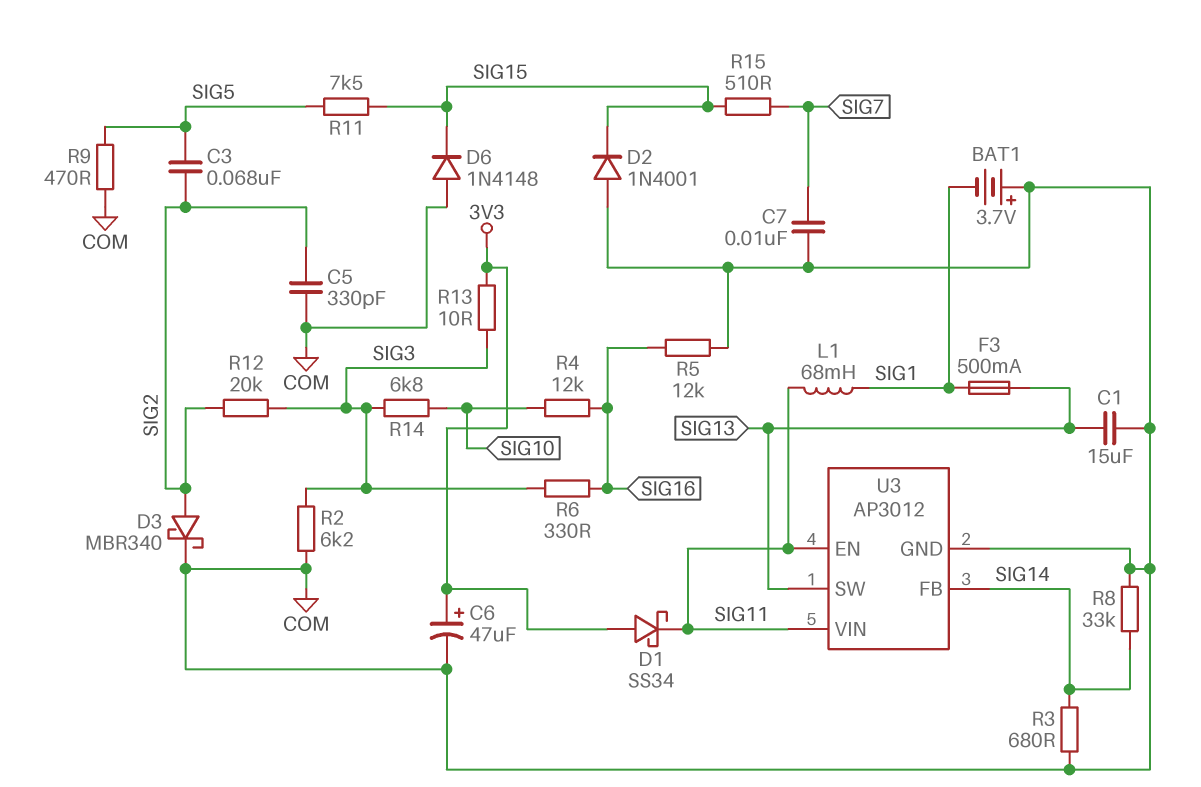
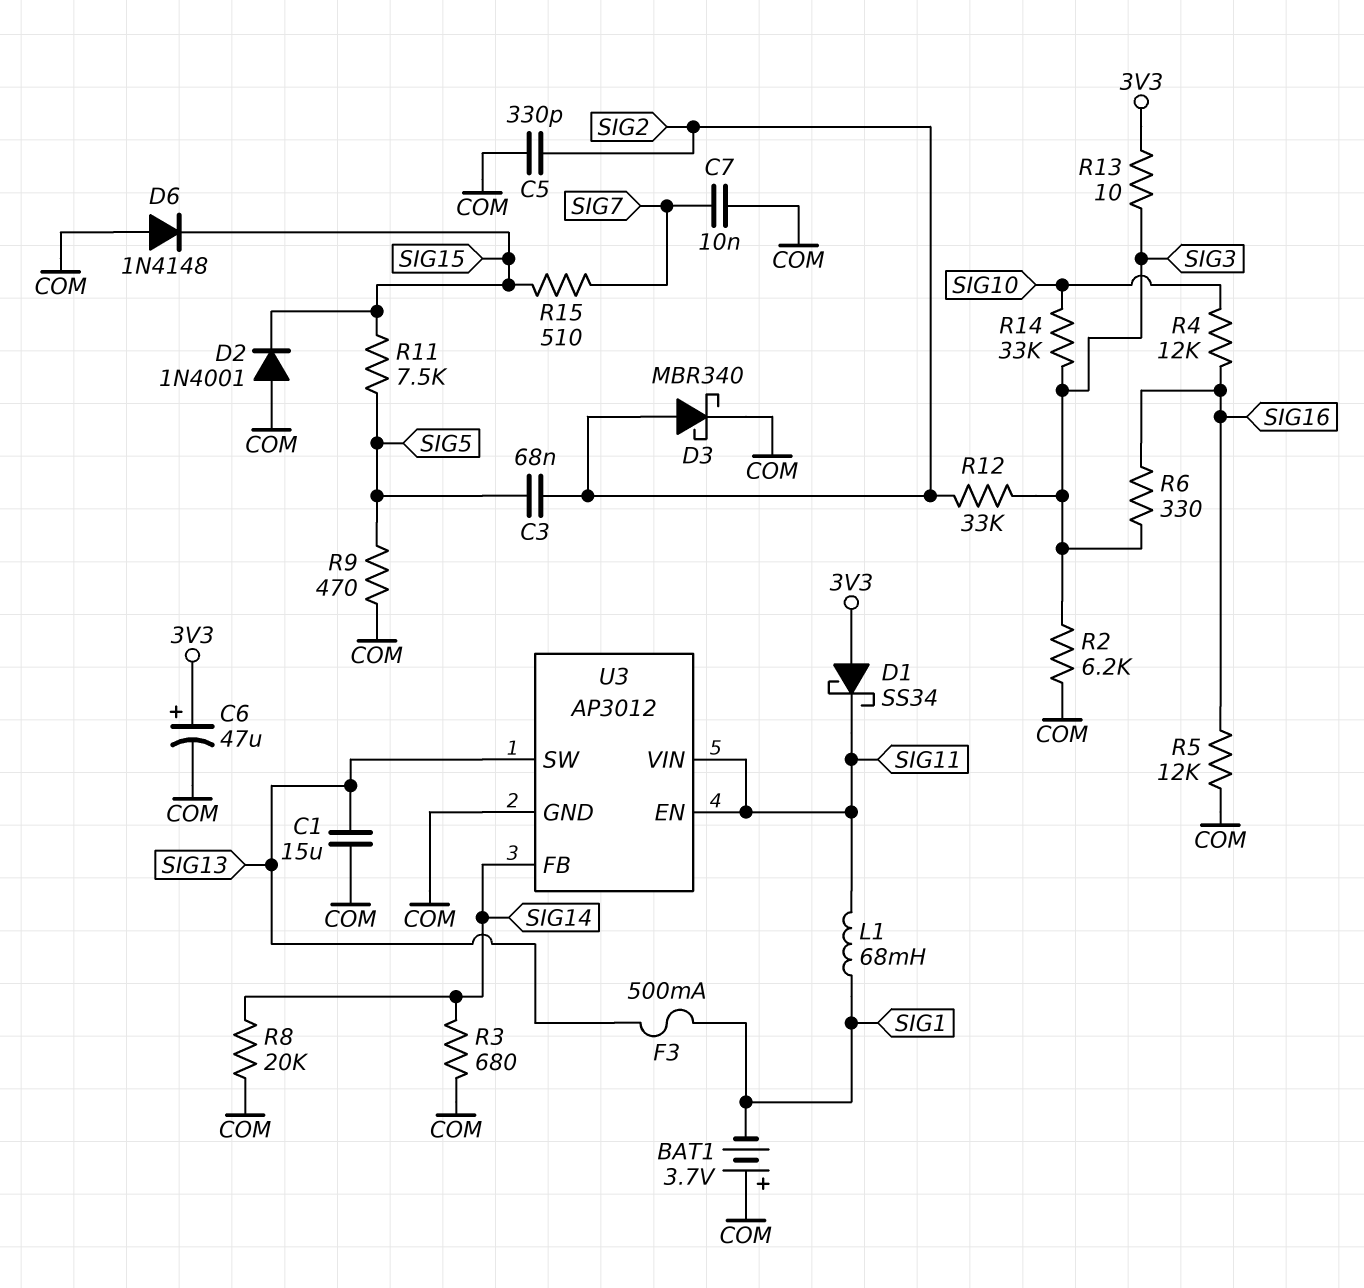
R8: 33k (COM, SIG14) -> 20k (COM, SIG14)
R12: 20k (SIG2, SIG3) -> 33k (SIG2, SIG3)
R14: 6.8k (SIG3, SIG10) -> 33k (SIG3, SIG10)

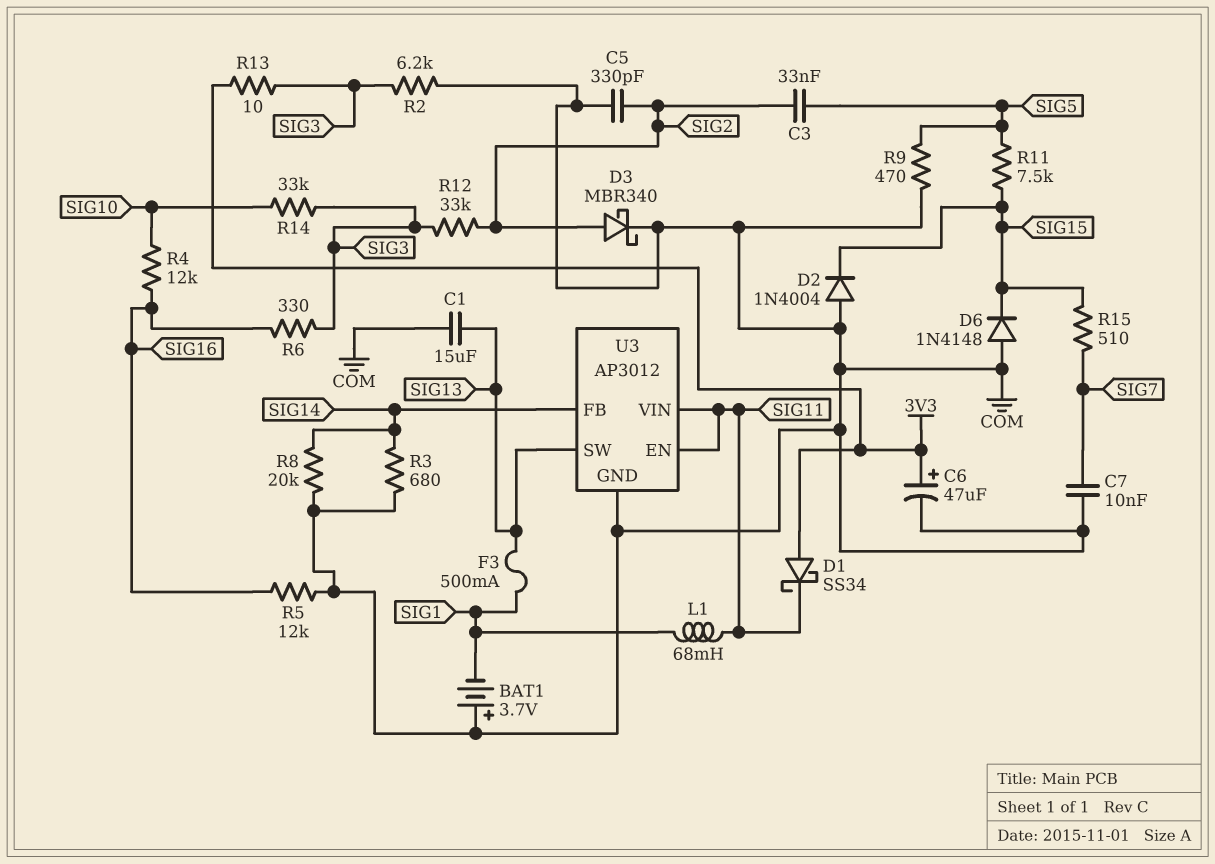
C3: 68nF (SIG2, SIG5) -> 33nF (SIG2, SIG5)
D2: diode 1N4001 (A COM, K SIG15) -> diode 1N4004 (A COM, K SIG15)

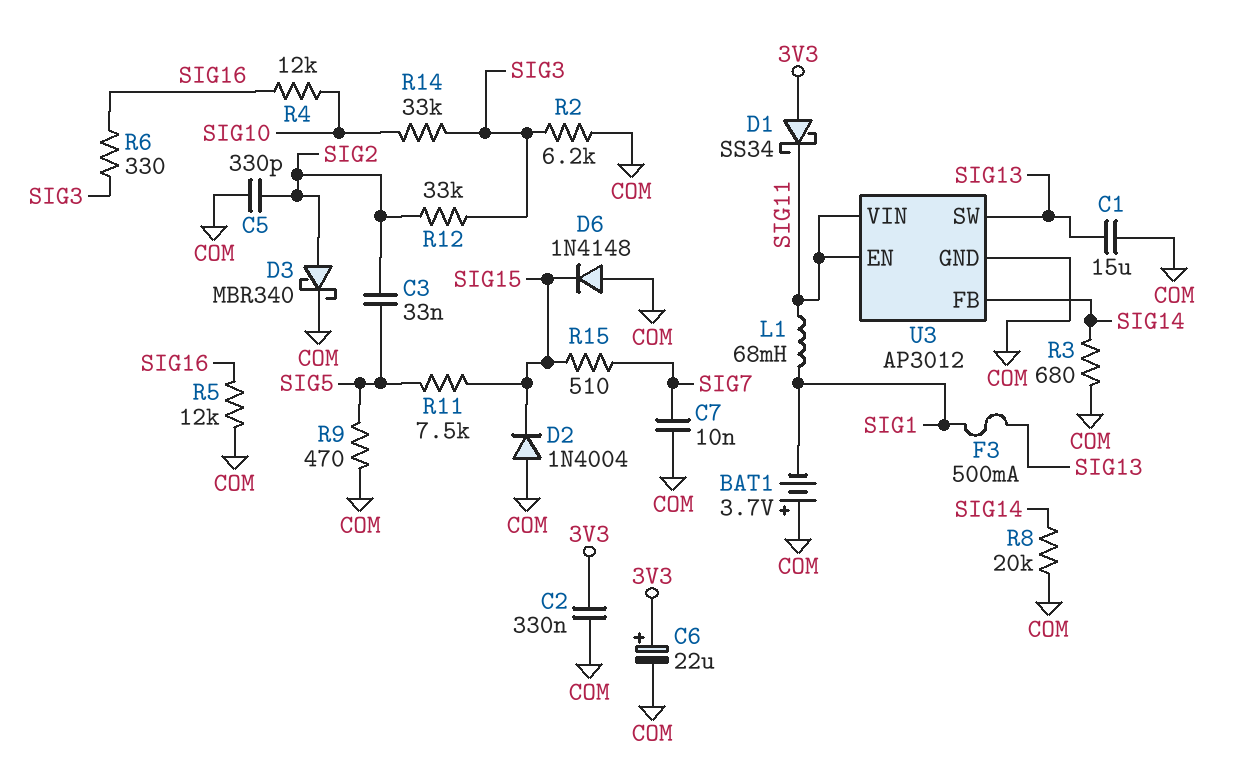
C2: none -> 330nF (3V3, COM)
C6: 47uF (plus 3V3, minus COM) -> 22uF (plus 3V3, minus COM)
R13: 10 (3V3, SIG3) -> none

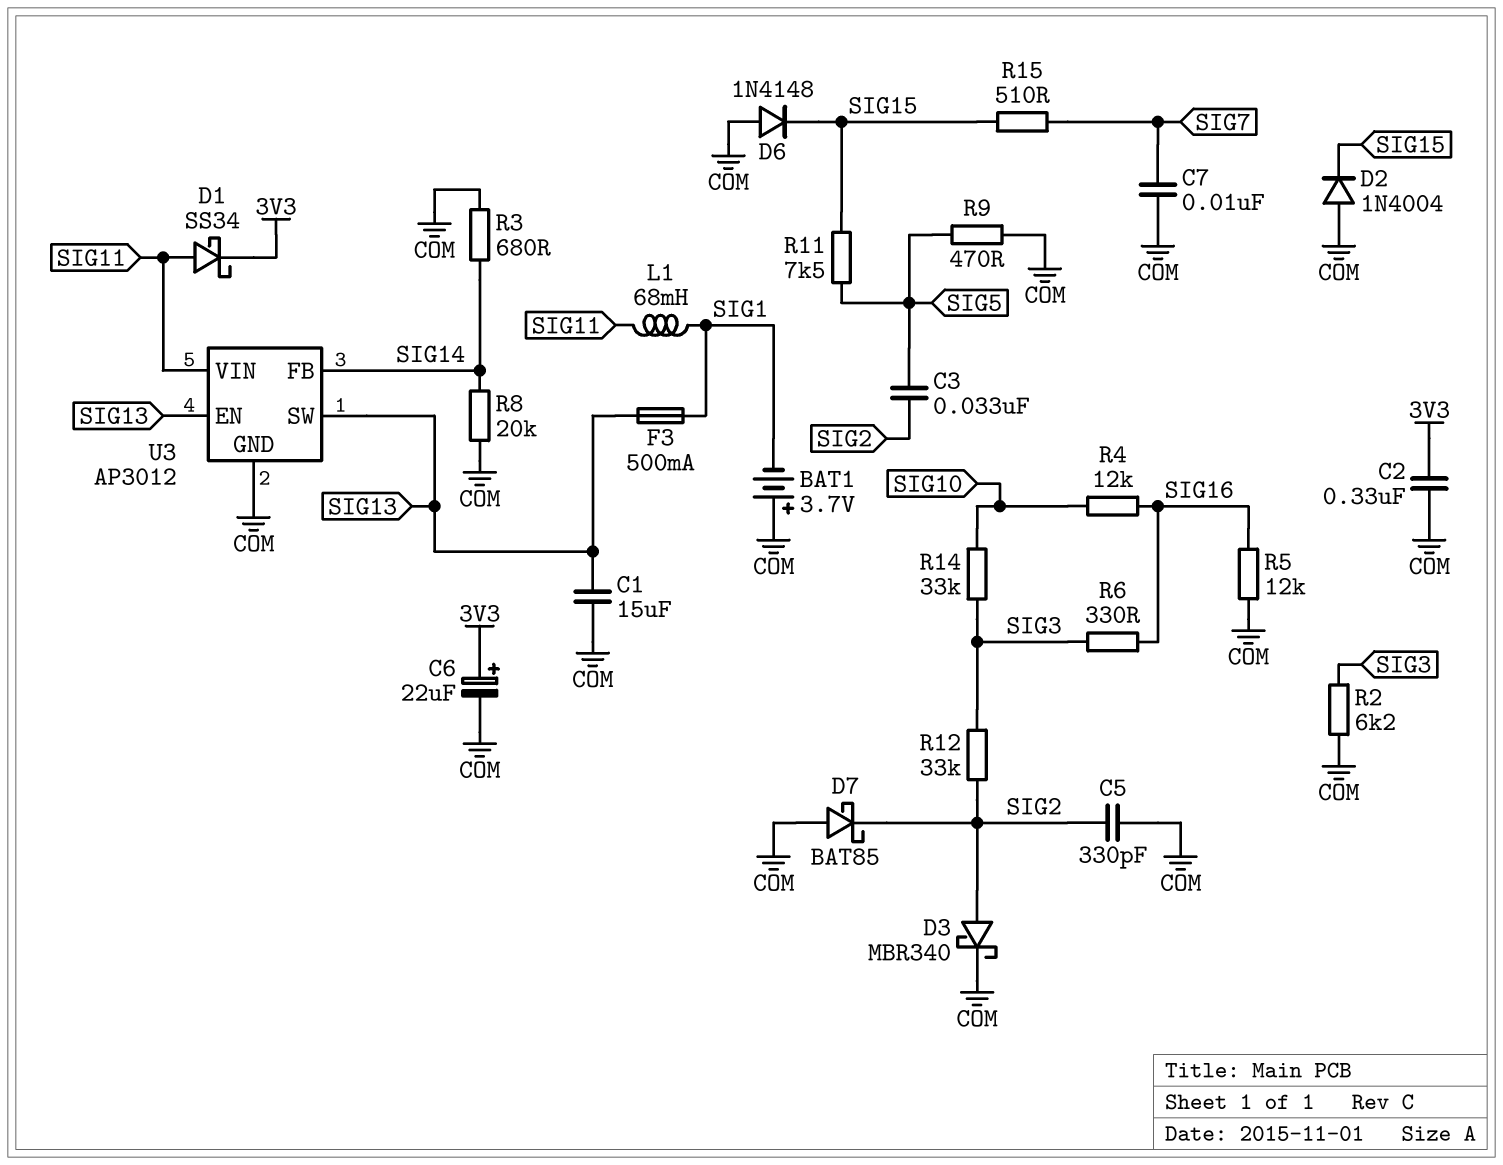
D1: schottky SS34 (A 3V3, K SIG11) -> schottky SS34 (A SIG11, K 3V3)
D7: none -> schottky BAT85 (A COM, K SIG2)
U3 pin EN: SIG11 -> SIG13

